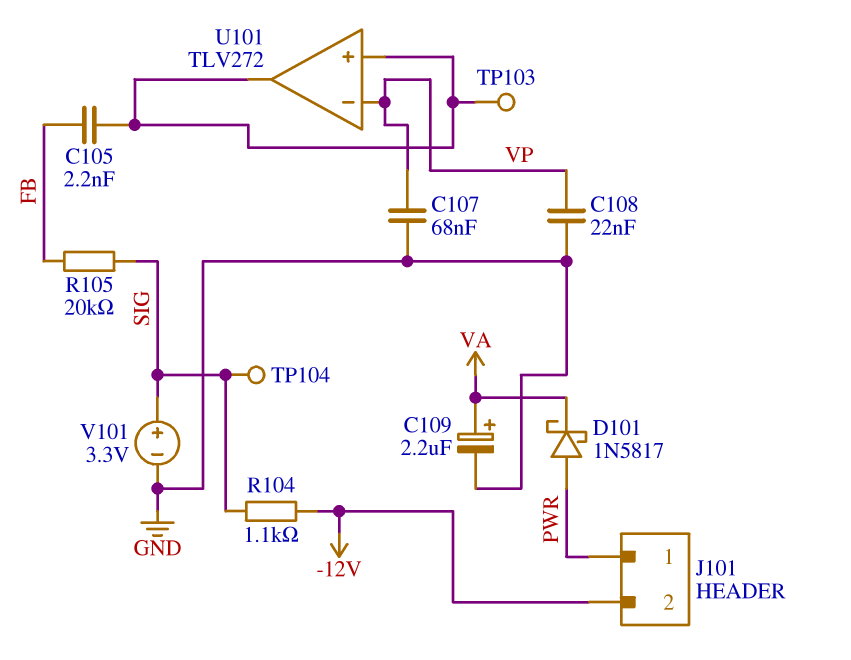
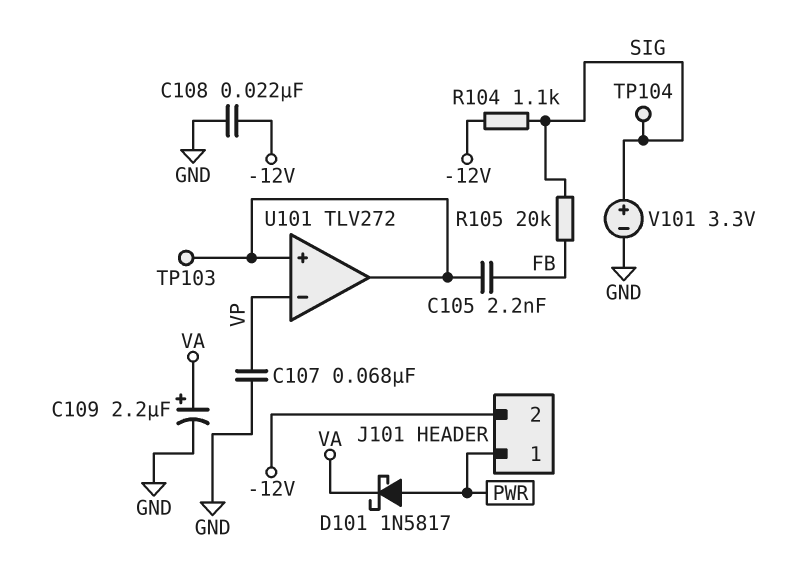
C108: 22nF (GND, VP) -> 22nF (-12V, GND)

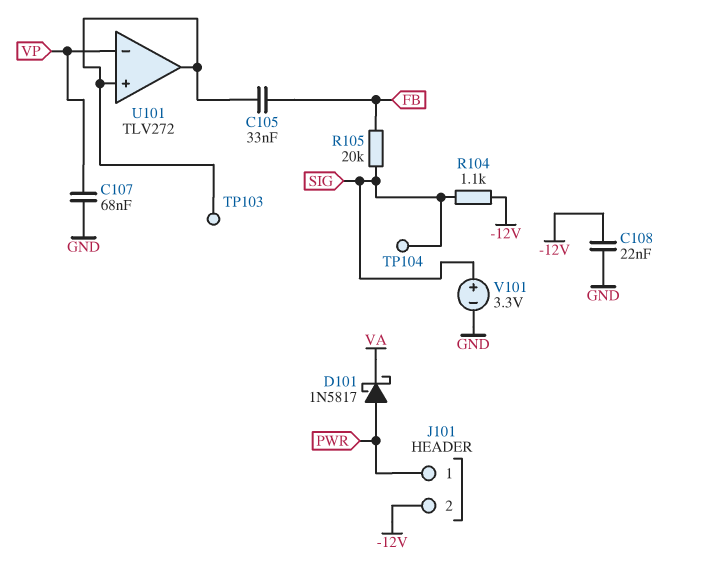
C105: 2.2nF (FB, U101/in+) -> 33nF (FB, U101/in+)
C109: 2.2uF (plus VA, minus GND) -> none

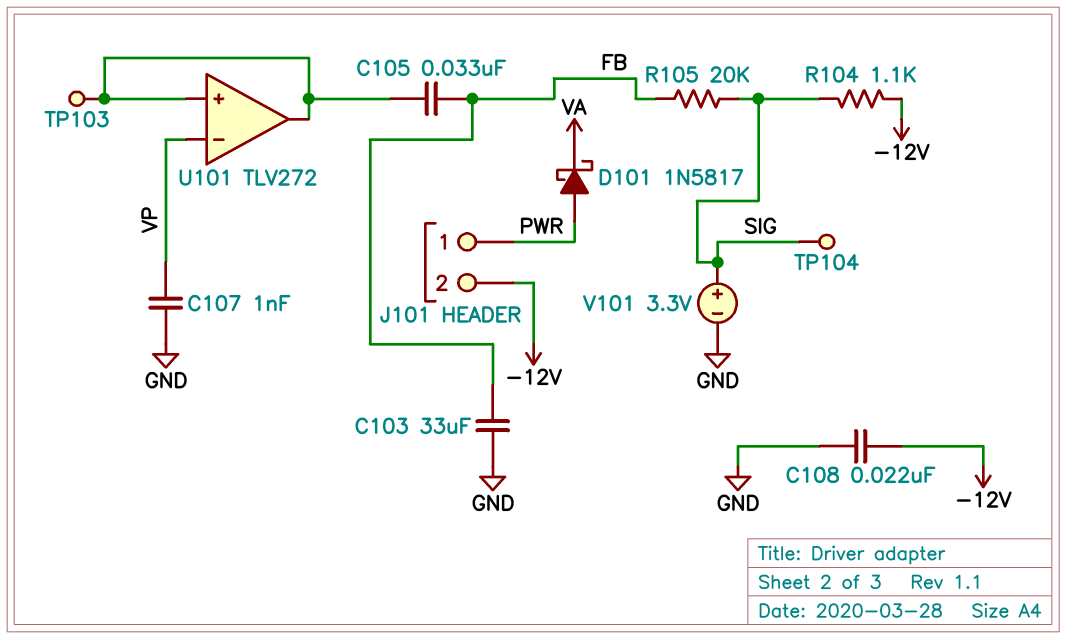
C103: none -> 33uF (FB, GND)
C107: 68nF (GND, VP) -> 1nF (GND, VP)

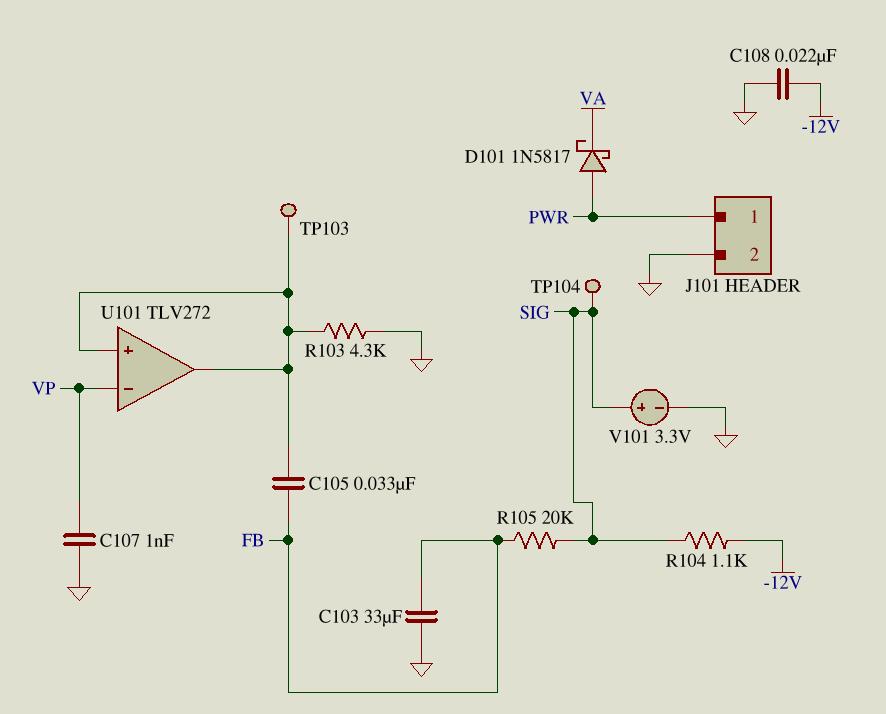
J101 pin 2: -12V -> GND
R103: none -> 4.3k (GND, U101/in+)

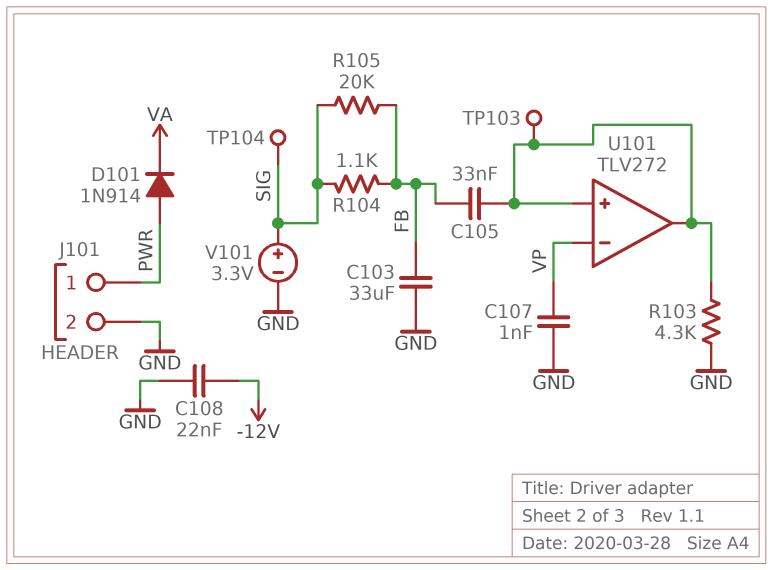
D101: schottky 1N5817 (A PWR, K VA) -> diode 1N914 (A PWR, K VA)
R104: 1.1k (-12V, SIG) -> 1.1k (FB, SIG)

